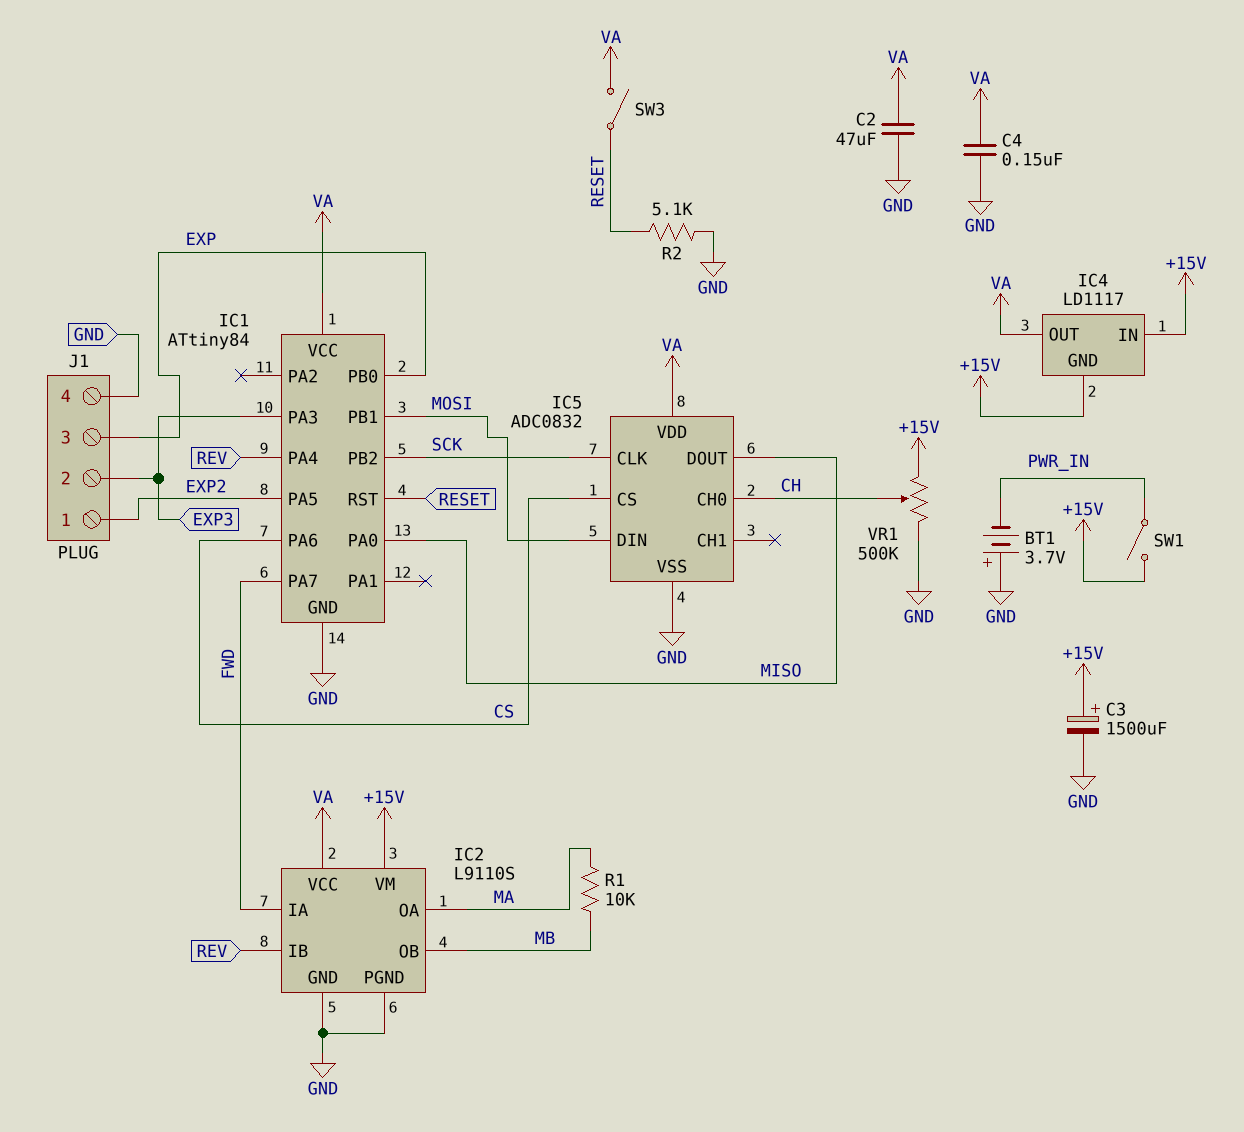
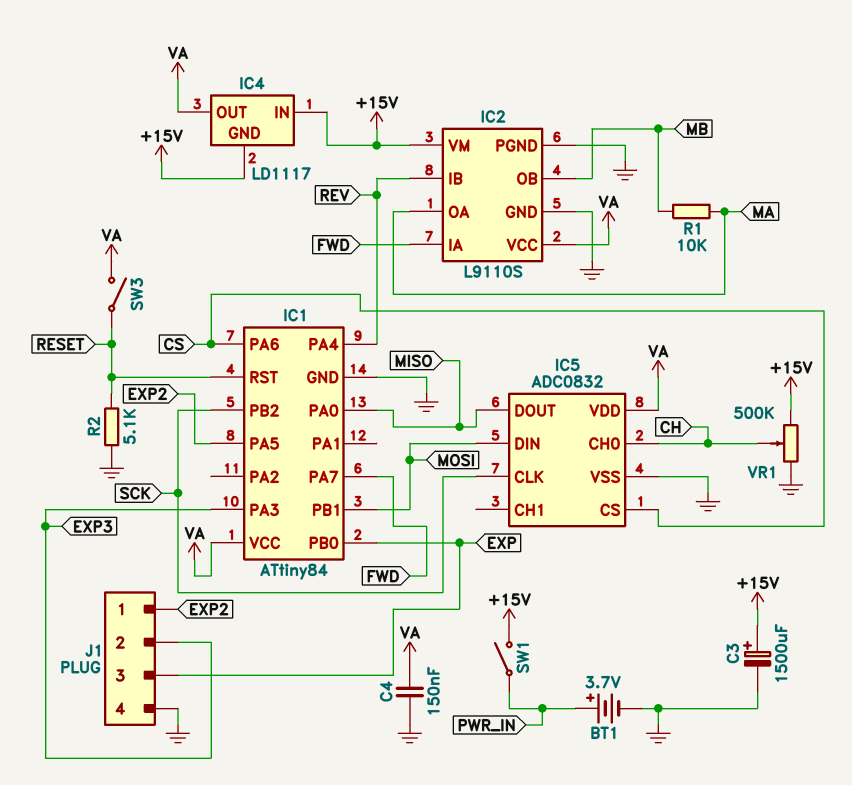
BT1: 3.7V (plus GND, minus PWR_IN) -> 3.7V (plus PWR_IN, minus GND)
C2: 47uF (GND, VA) -> none

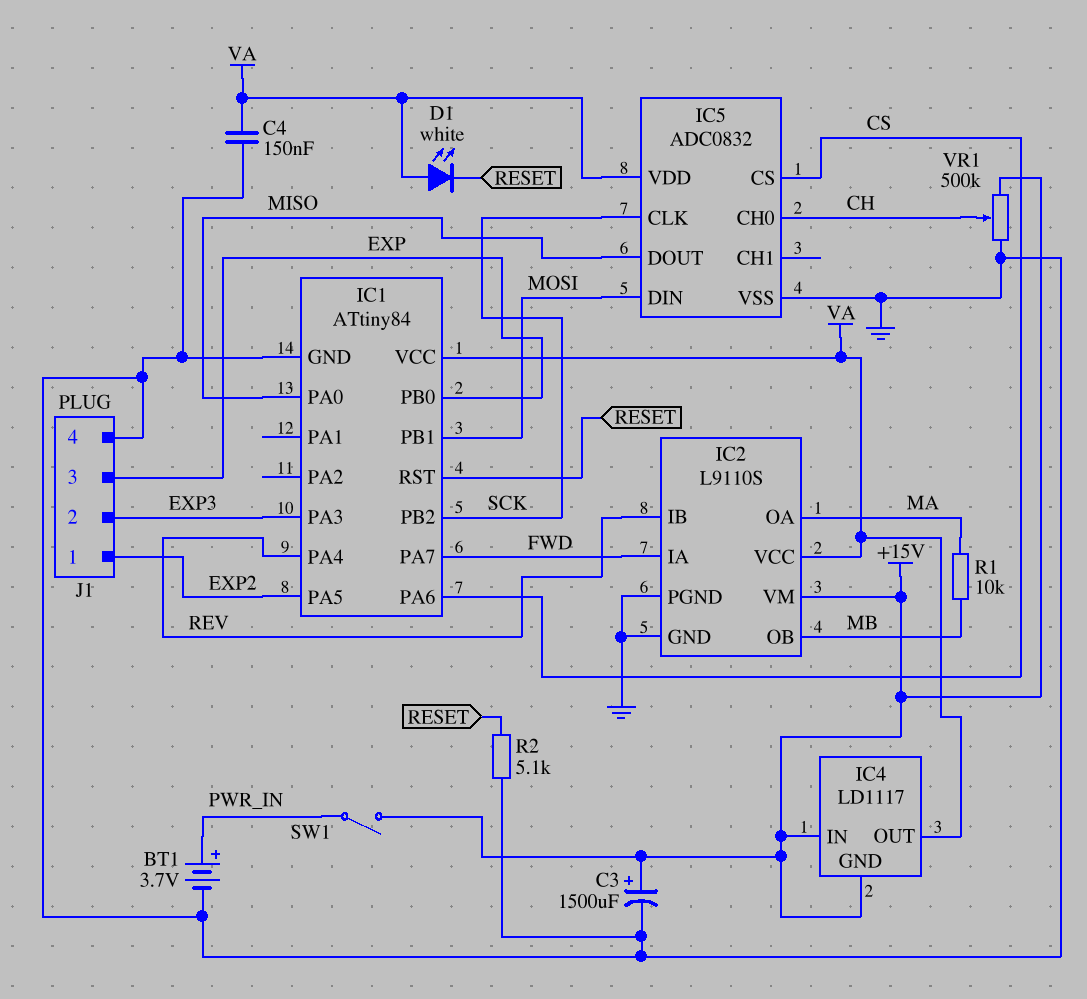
D1: none -> LED white (A VA, K RESET)
SW3: switch (RESET, VA) -> none

